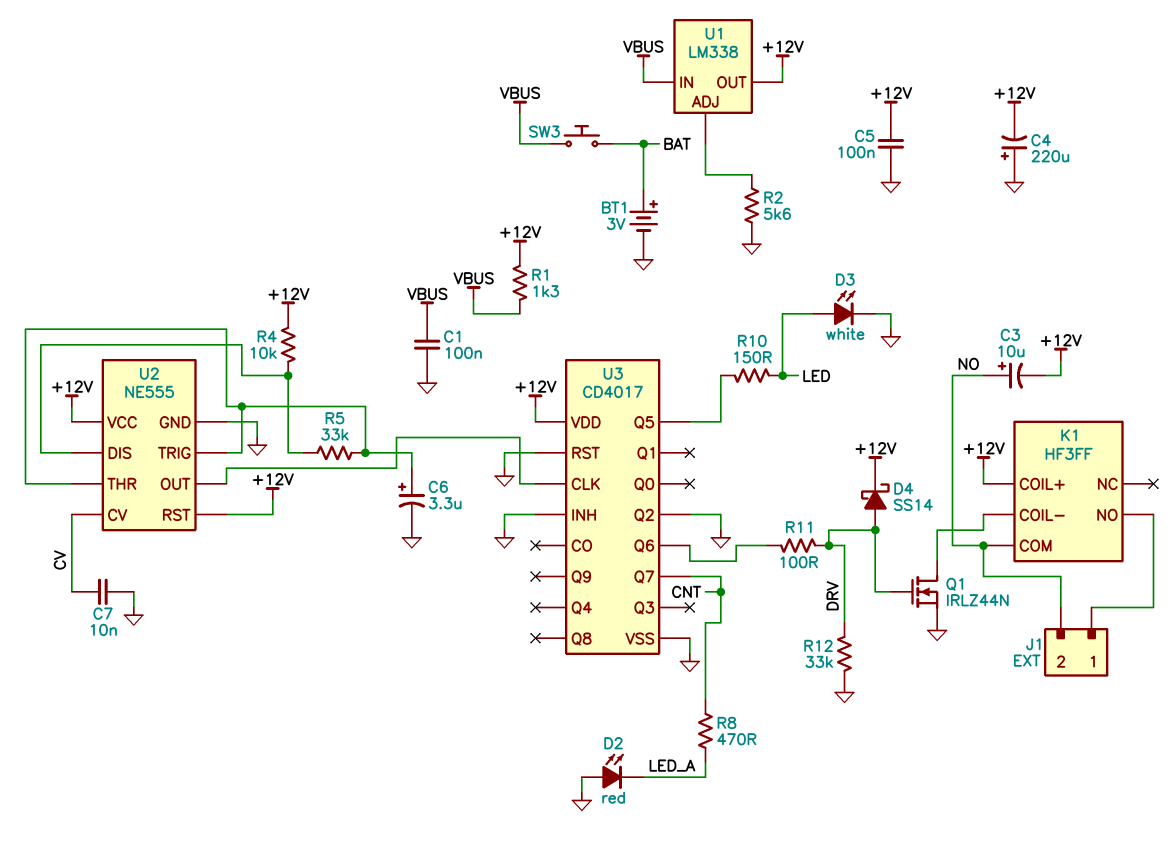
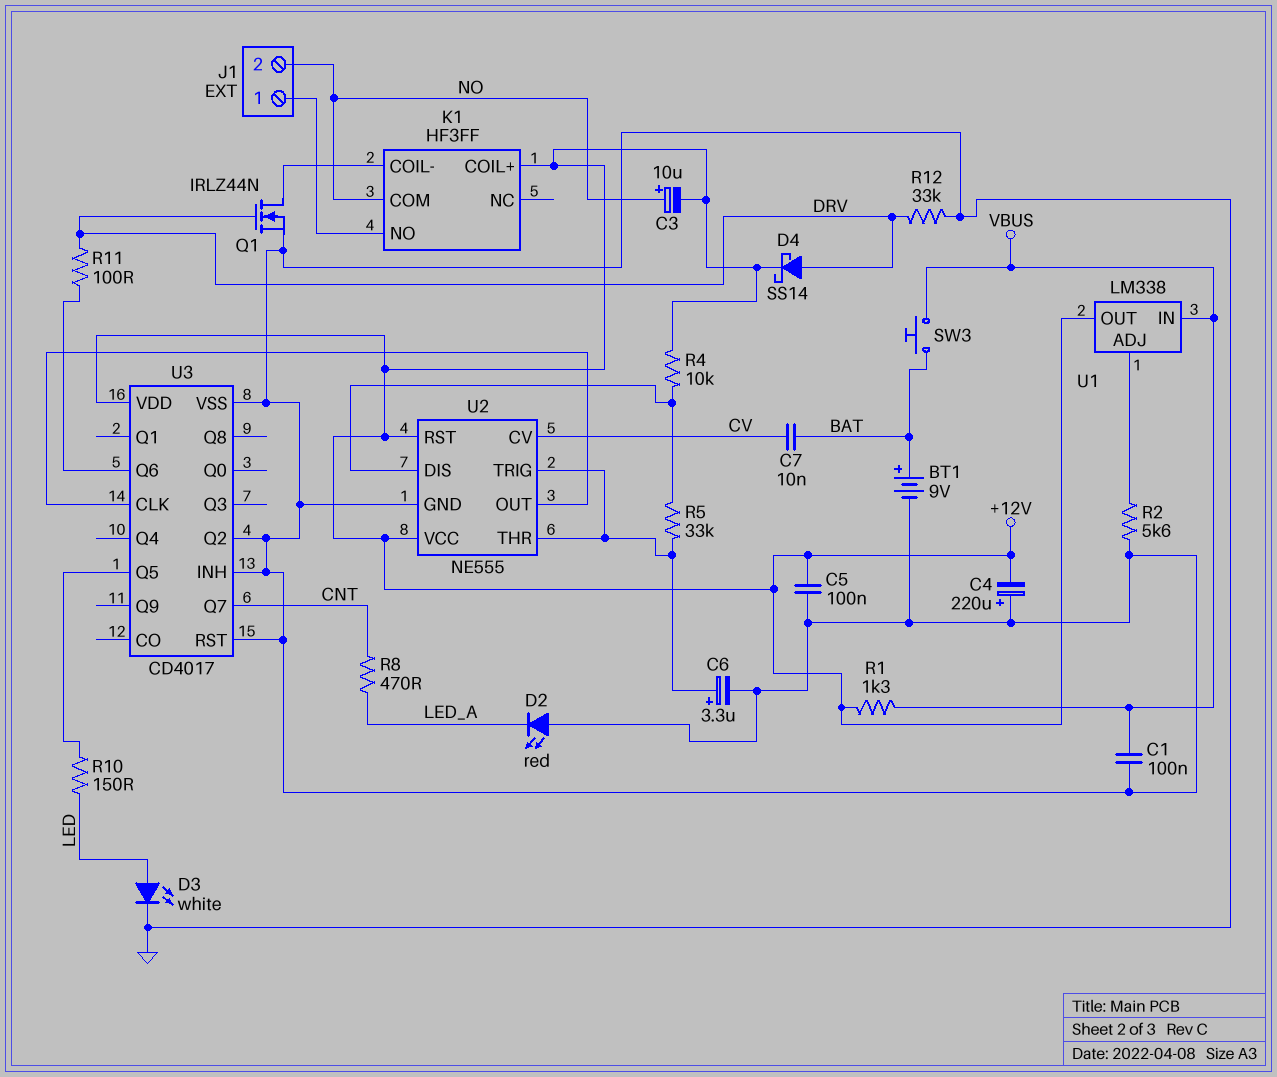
BT1: 3V (plus BAT, minus GND) -> 9V (plus BAT, minus GND)
C7: 10nF (CV, GND) -> 10nF (BAT, CV)

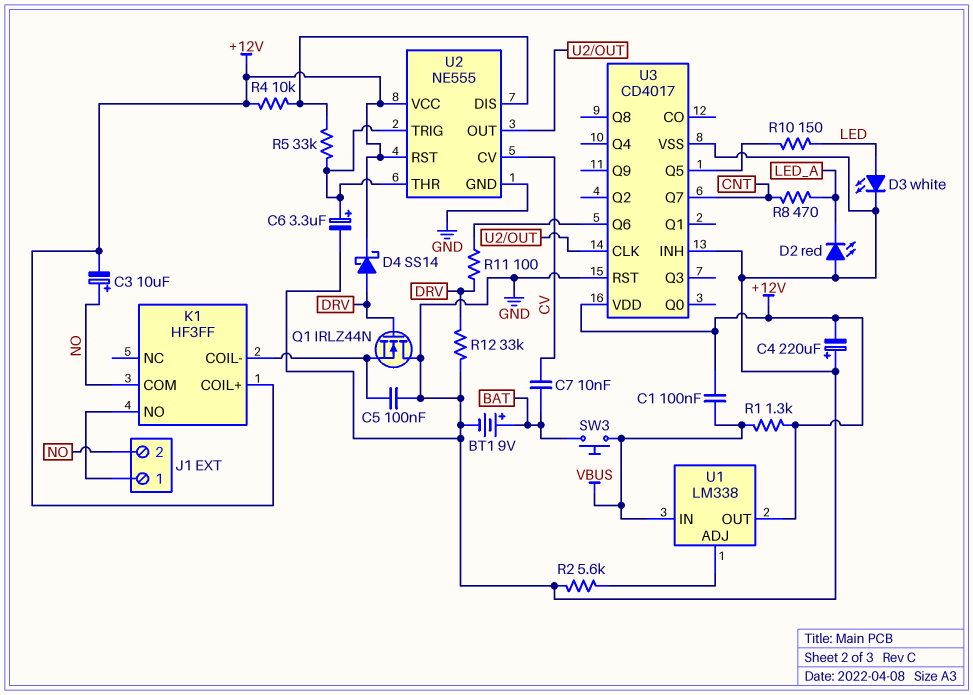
C1: 100nF (GND, VBUS) -> 100nF (+12V, VBUS)
C5: 100nF (+12V, GND) -> 100nF (GND, K1/COIL-)
Q1: NMOS IRLZ44N (G DRV, D K1/COIL-, S GND) -> NMOS IRLZ44N (G DRV, D GND, S K1/COIL-)
U3 pin Q2: GND -> none

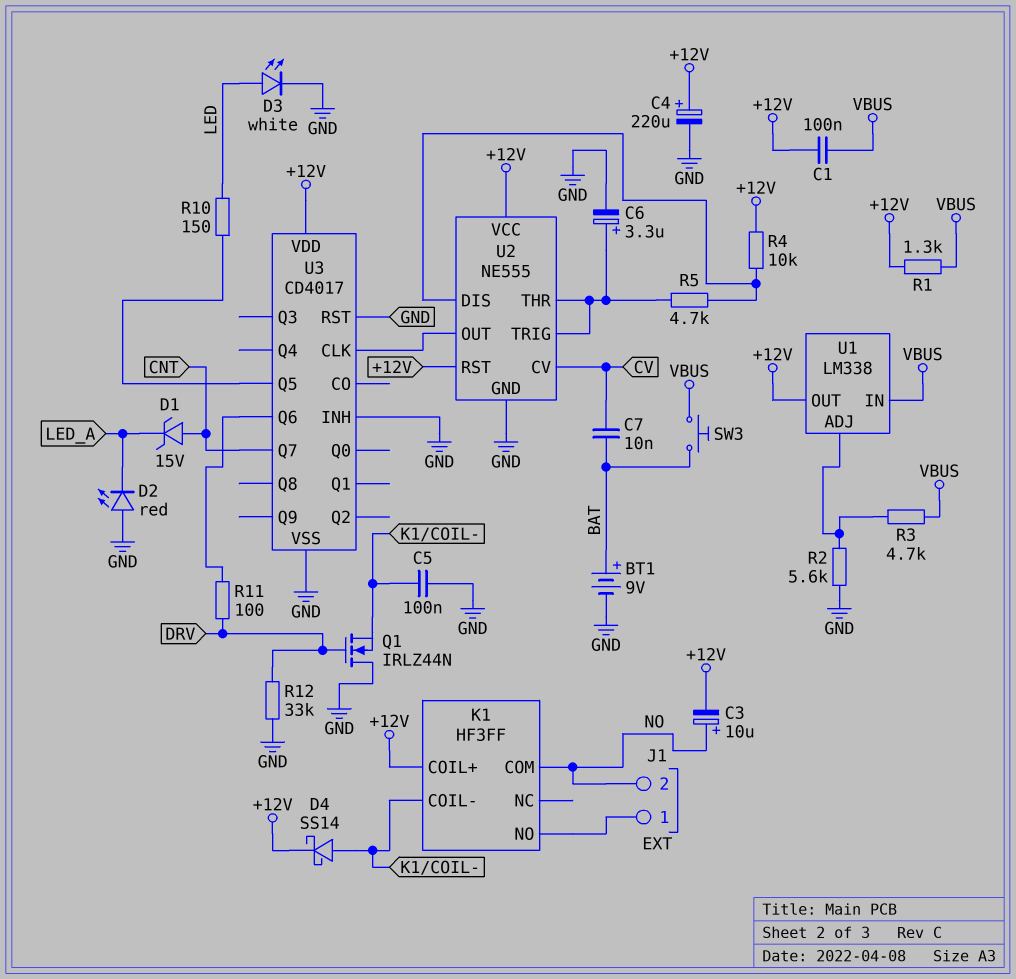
C4: 220uF (plus GND, minus +12V) -> 220uF (plus +12V, minus GND)
D1: none -> zener 15V (A CNT, K LED_A)
D4: schottky SS14 (A DRV, K +12V) -> schottky SS14 (A K1/COIL-, K +12V)
R3: none -> 4.7k (U1/ADJ, VBUS)
R5: 33k (U2/DIS, U2/THR) -> 4.7k (U2/DIS, U2/THR)
R8: 470 (CNT, LED_A) -> none

